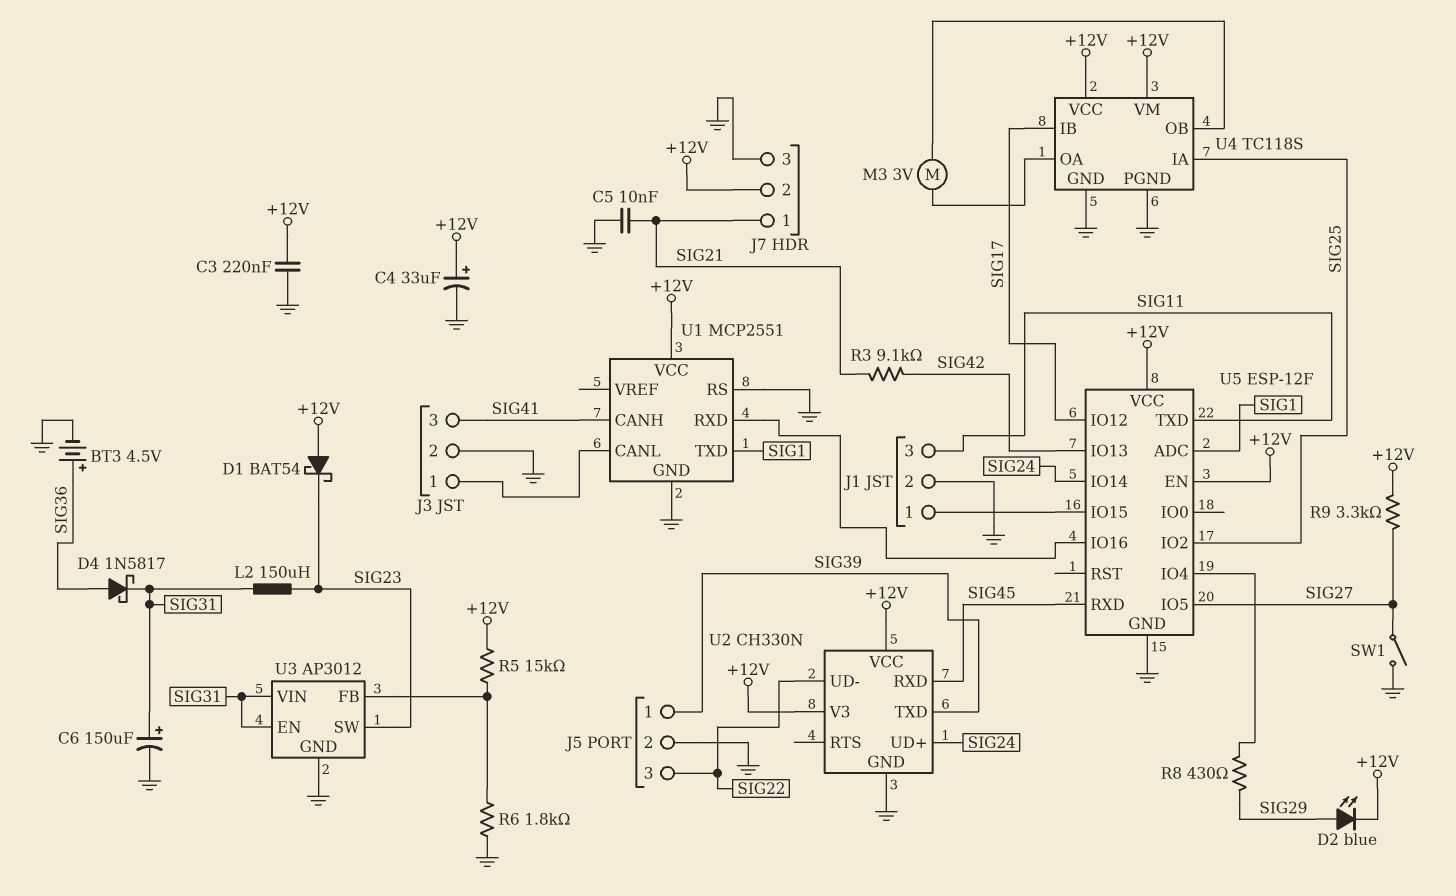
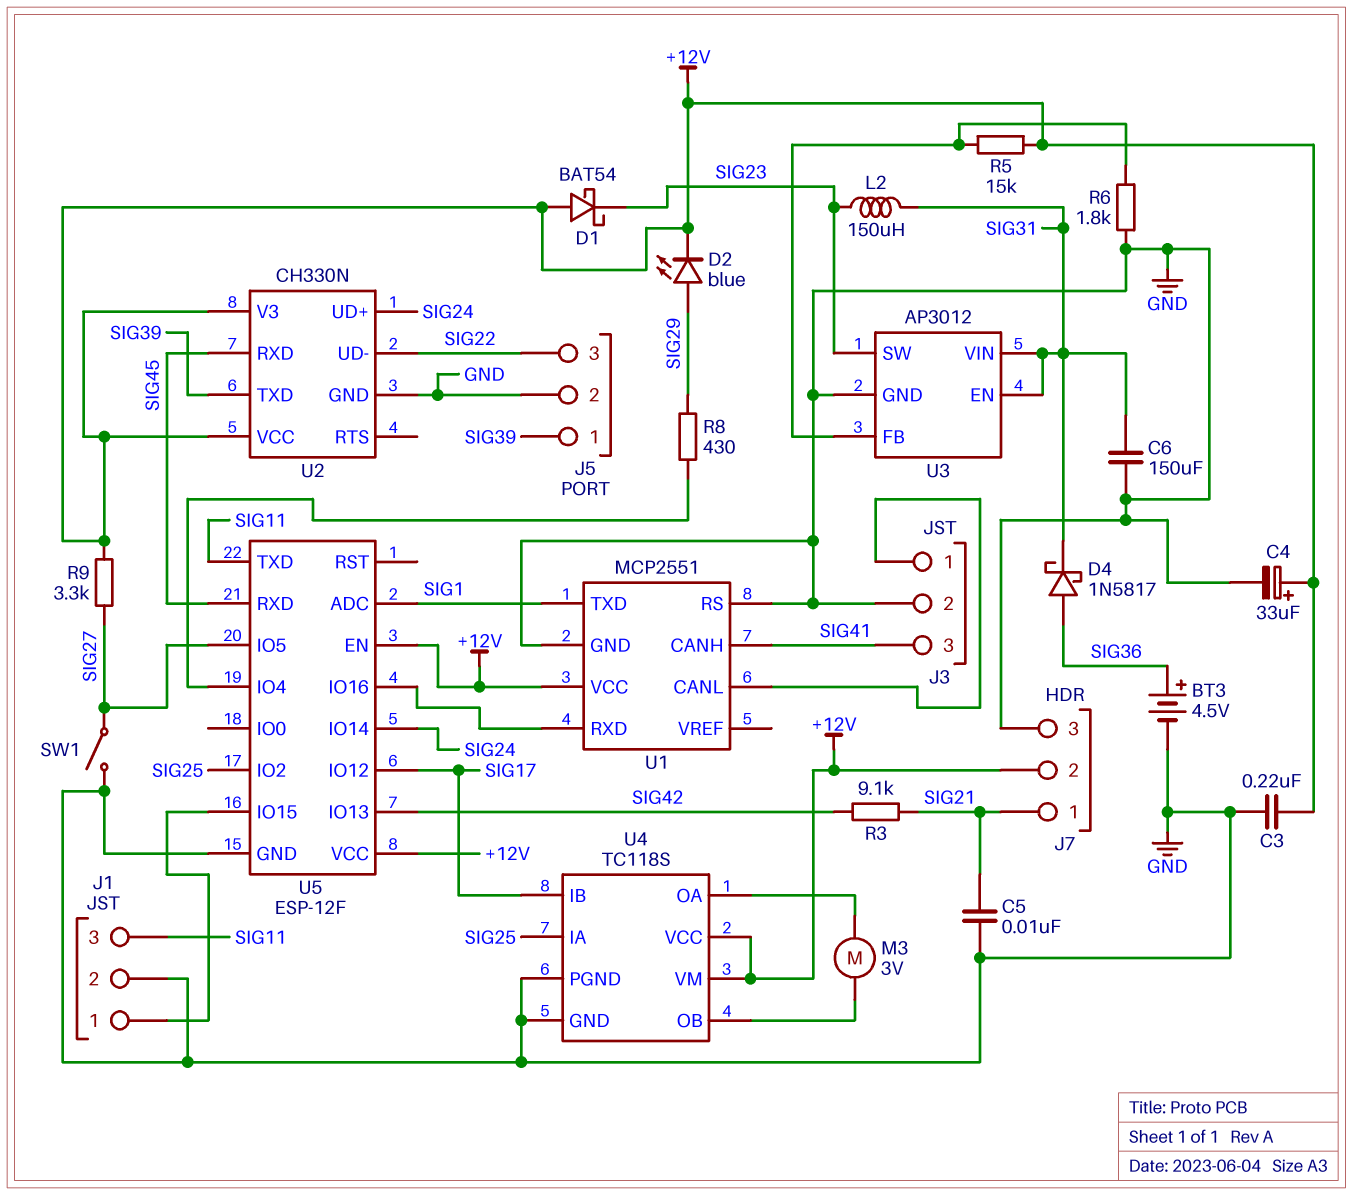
C6: 150uF (plus SIG31, minus GND) -> 150uF (GND, SIG31)

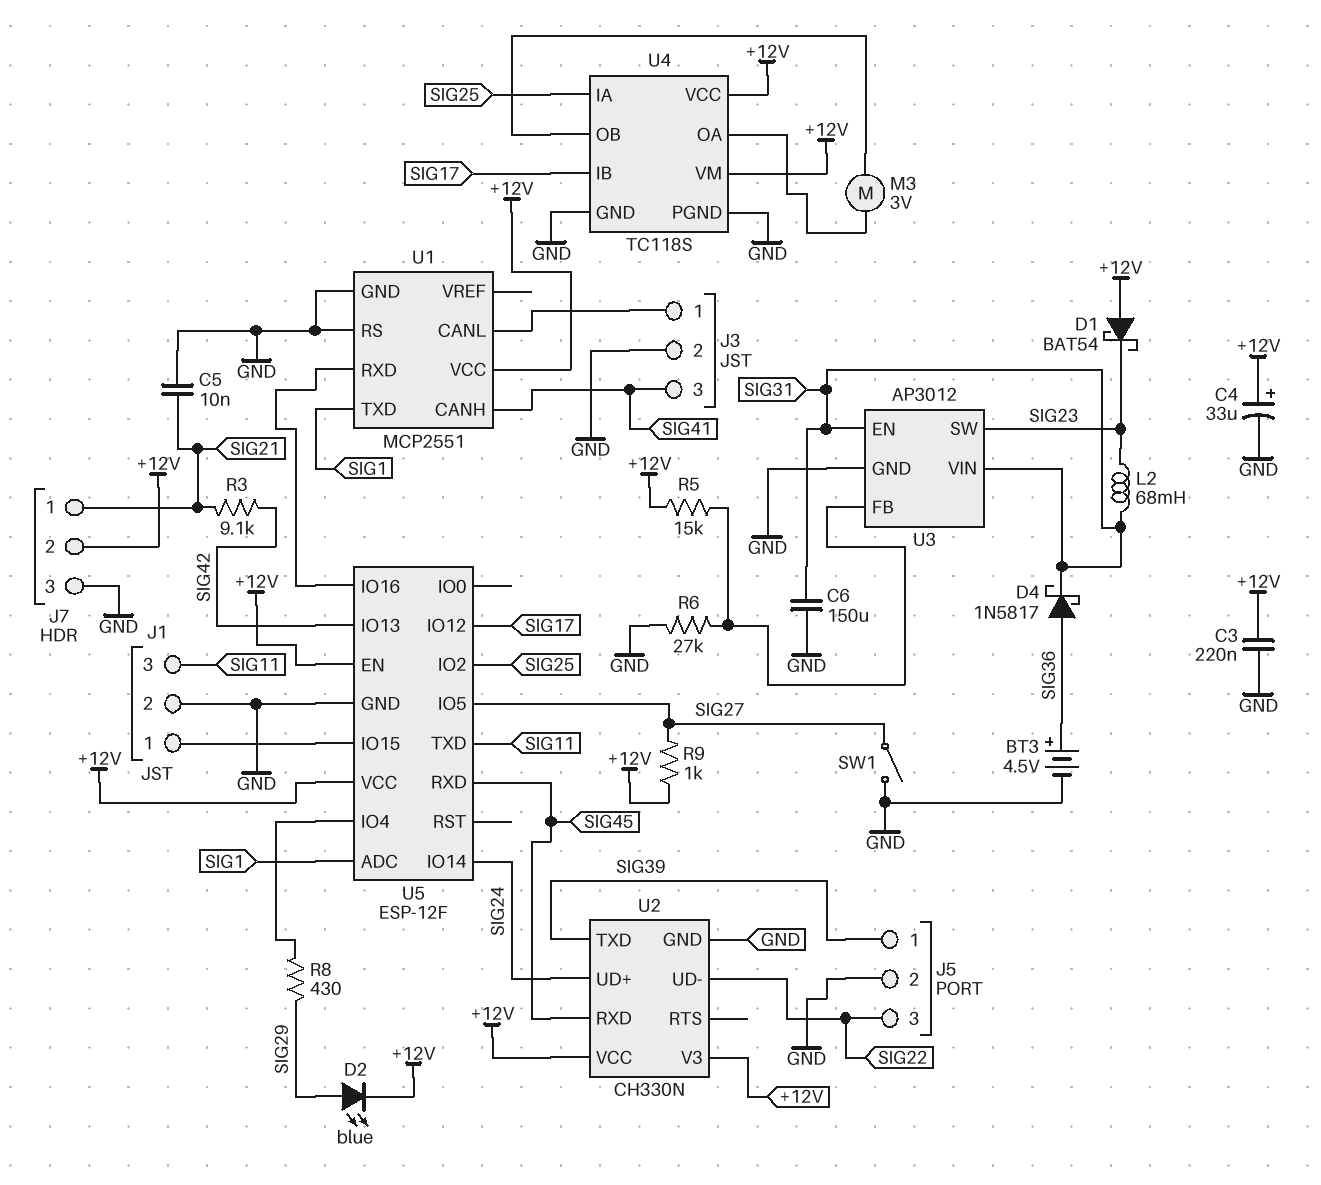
L2: 150uH (SIG23, SIG31) -> 68mH (SIG23, SIG31)
R6: 1.8k (GND, U3/FB) -> 27k (GND, U3/FB)
R9: 3.3k (+12V, SIG27) -> 1k (+12V, SIG27)

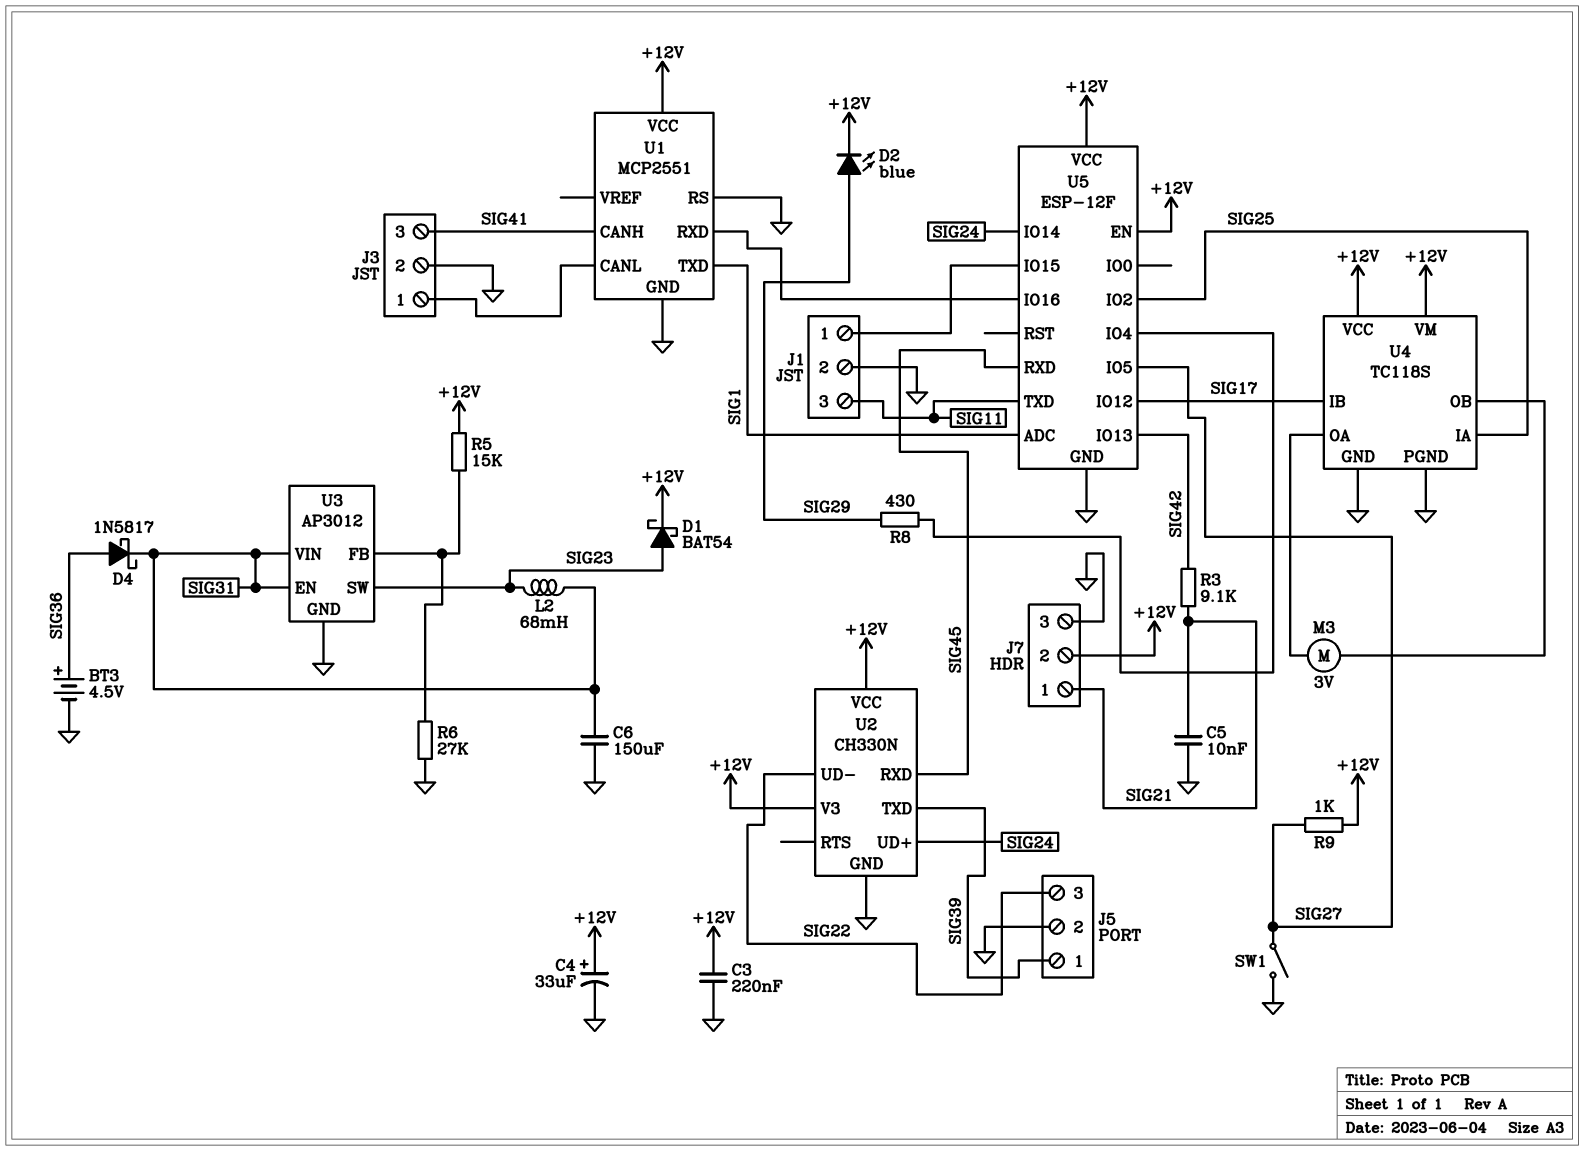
D1: schottky BAT54 (A +12V, K SIG23) -> schottky BAT54 (A SIG23, K +12V)

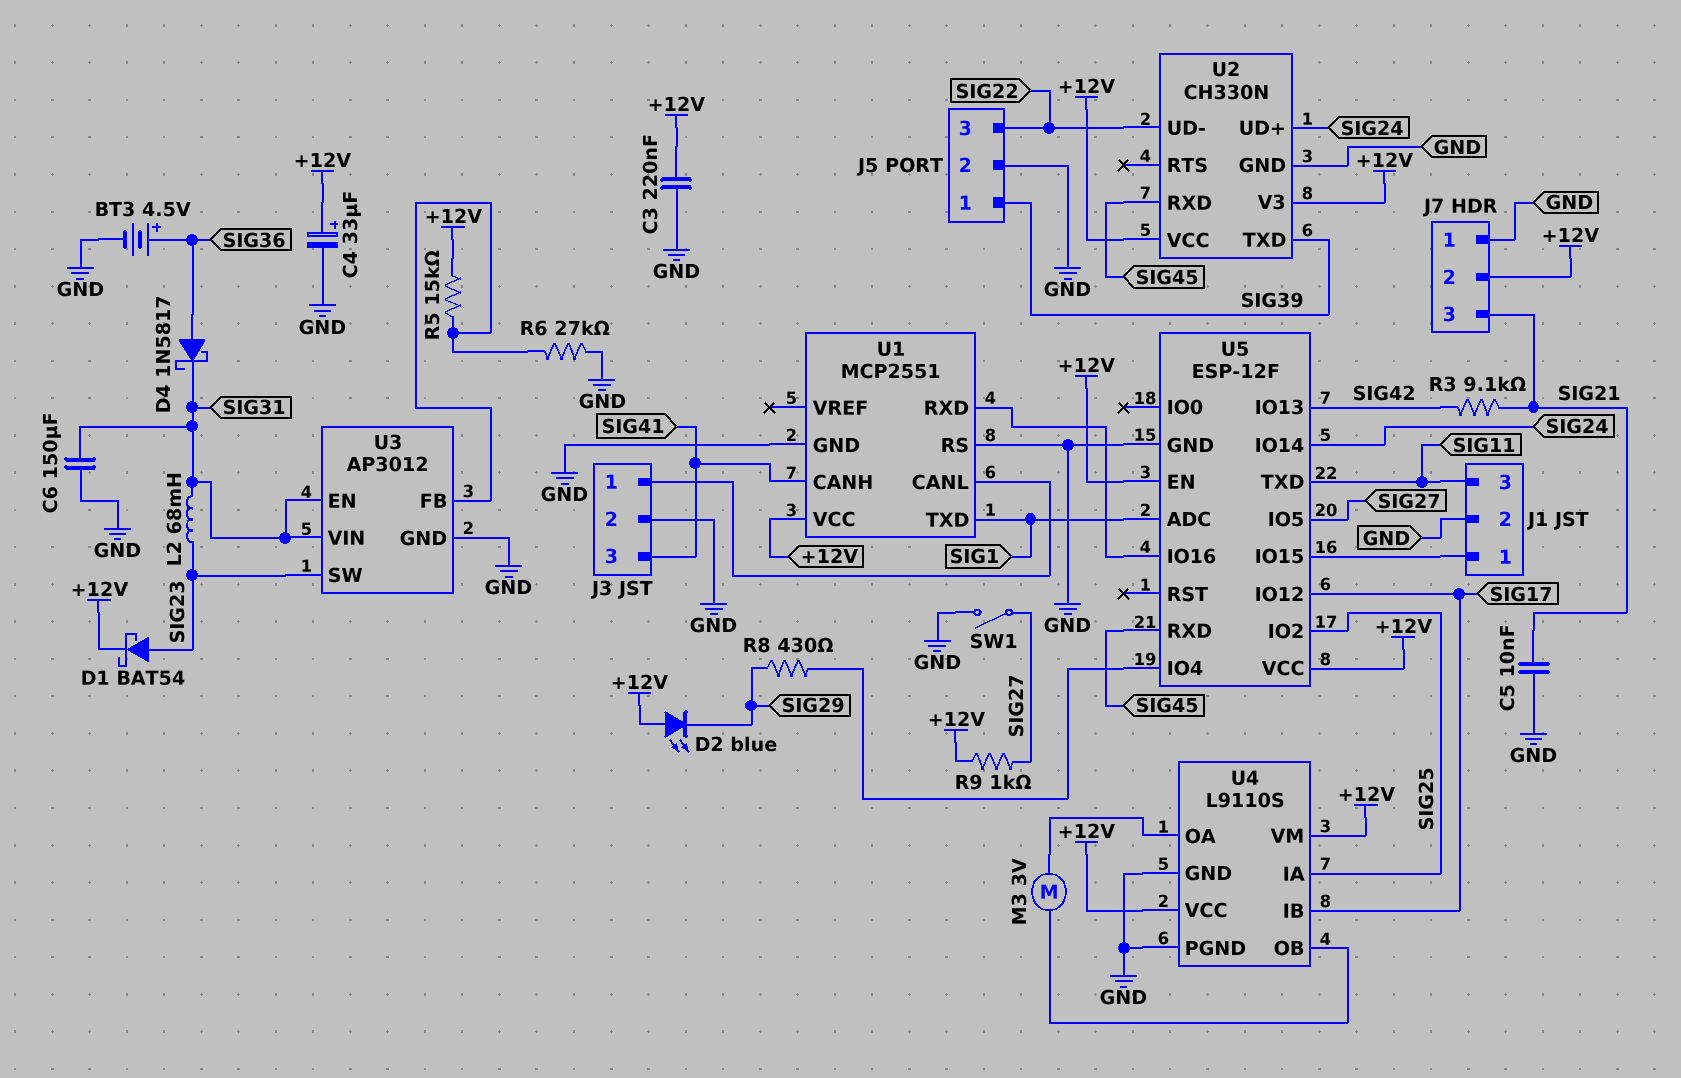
D2: LED blue (A SIG29, K +12V) -> LED blue (A +12V, K SIG29)
J7 pin 1: SIG21 -> GND
J7 pin 3: GND -> SIG21
U4: TC118S -> L9110S

